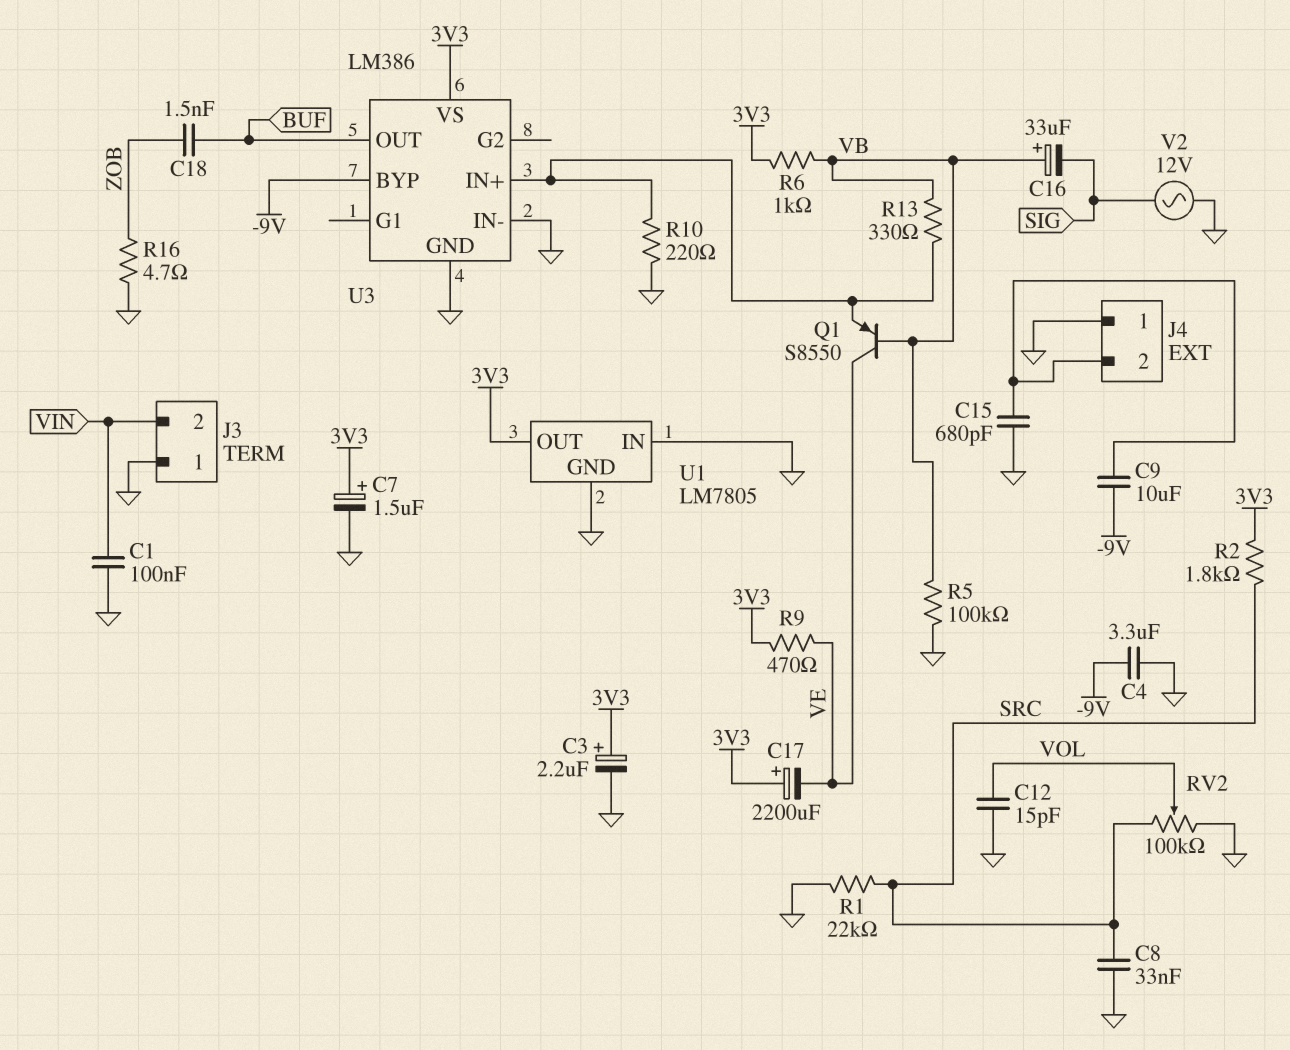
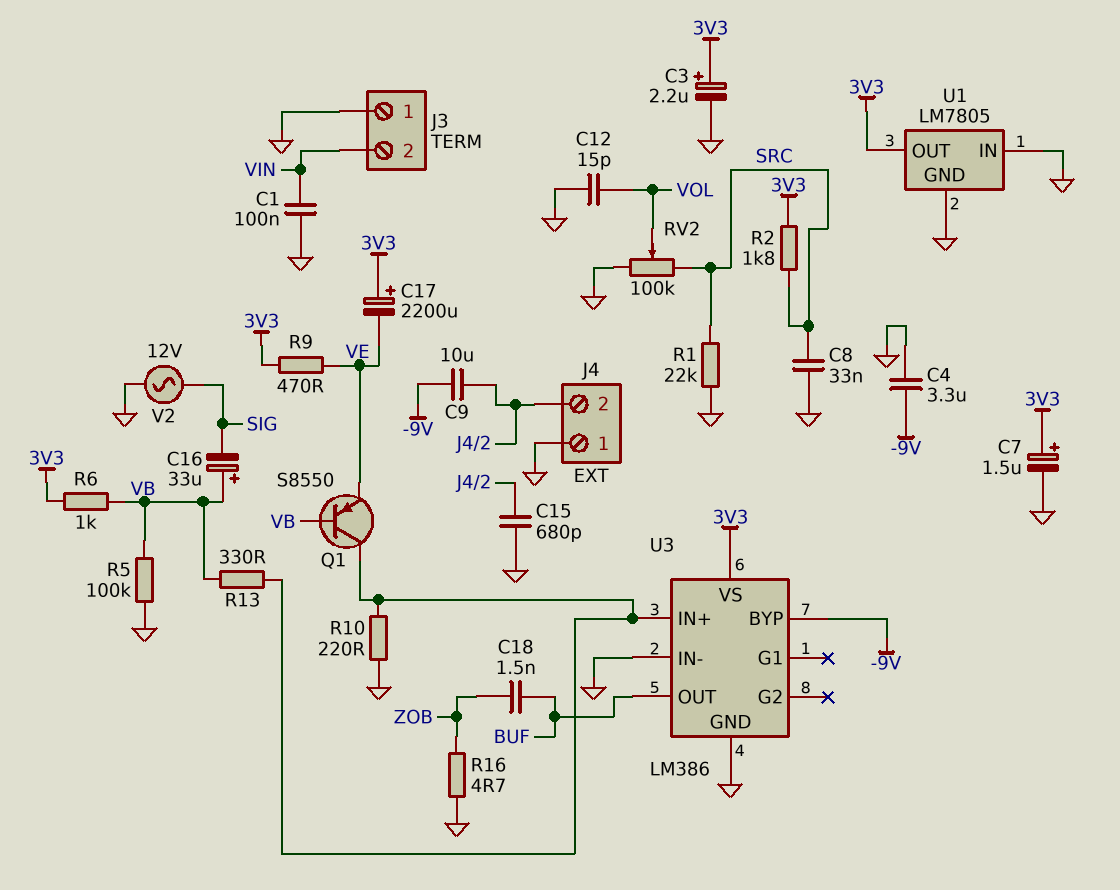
Q1: PNP S8550 (B VB, C VE, E U3/IN+) -> PNP S8550 (B VB, C U3/IN+, E VE)

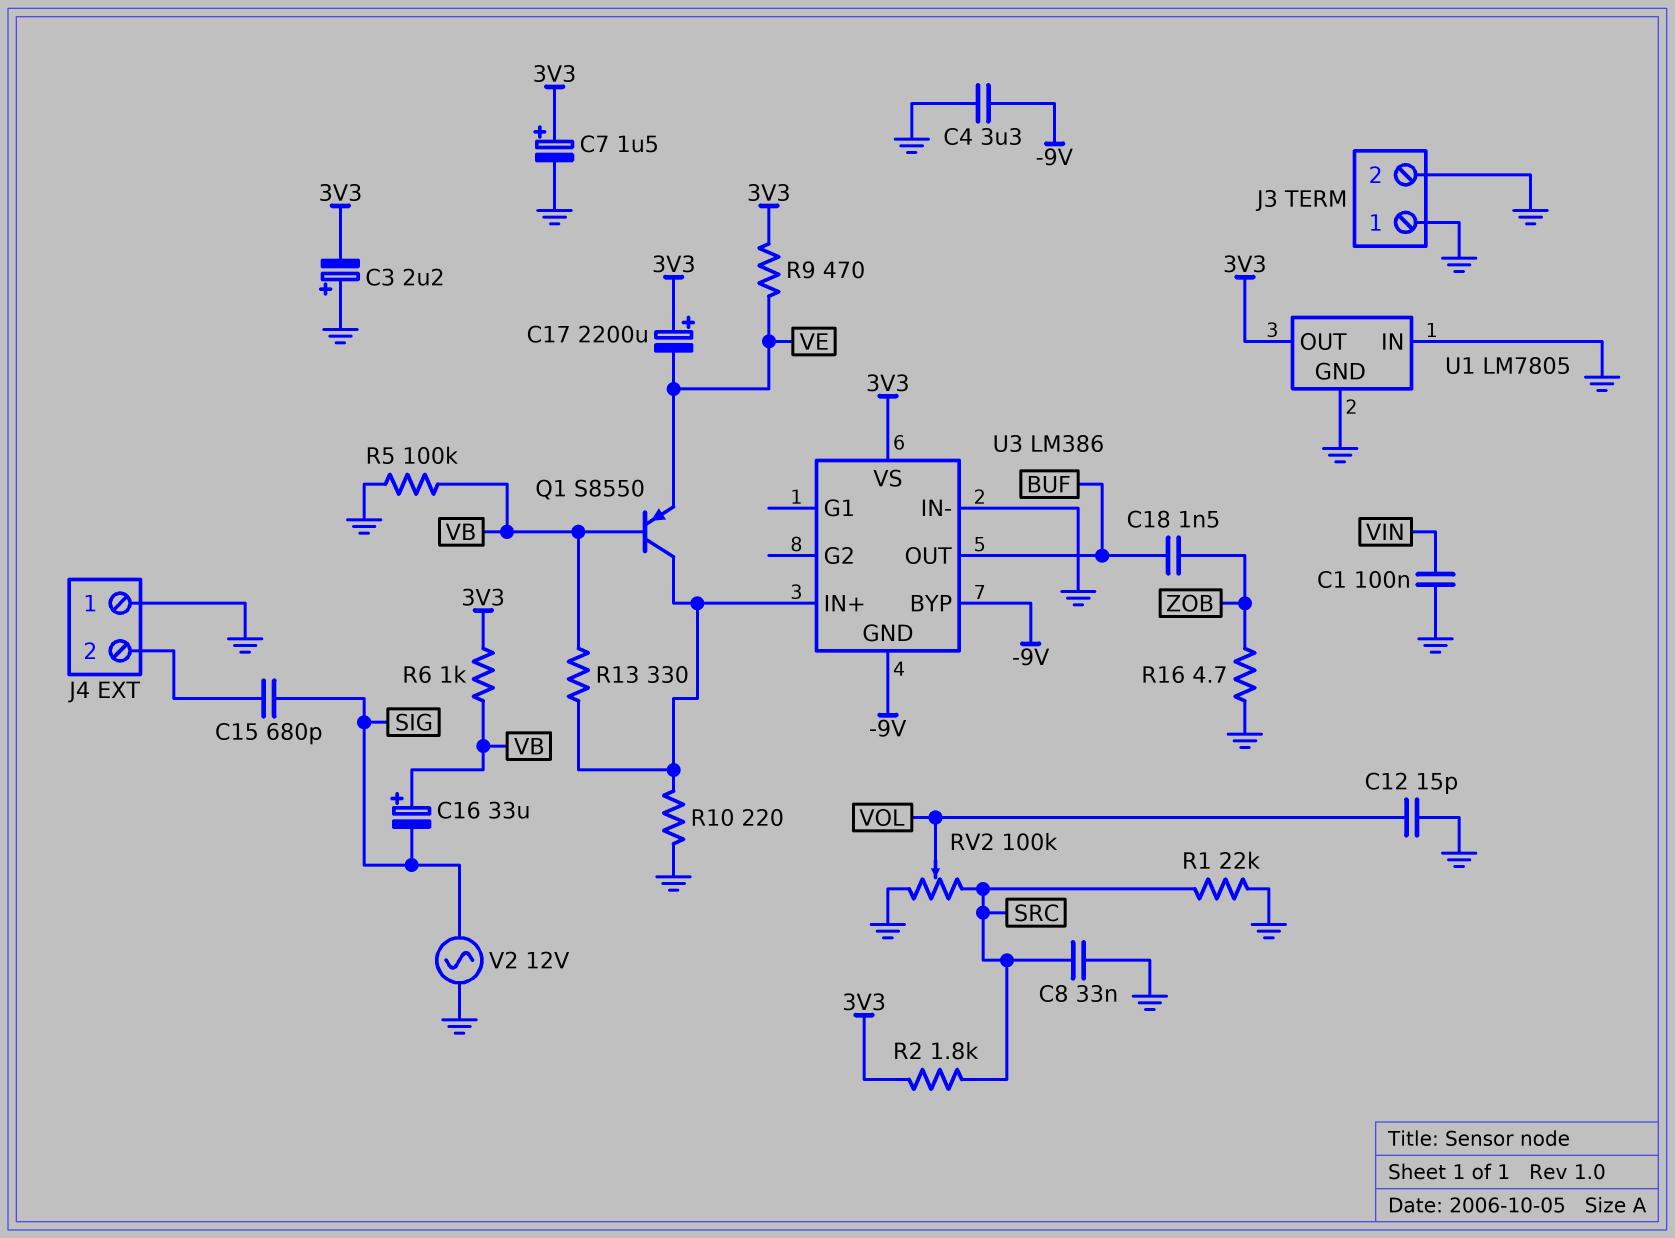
C3: 2.2uF (plus 3V3, minus GND) -> 2.2uF (plus GND, minus 3V3)
C9: 10uF (-9V, J4/2) -> none
C15: 680pF (GND, J4/2) -> 680pF (J4/2, SIG)
J3 pin 2: VIN -> GND
U3 pin GND: GND -> -9V

